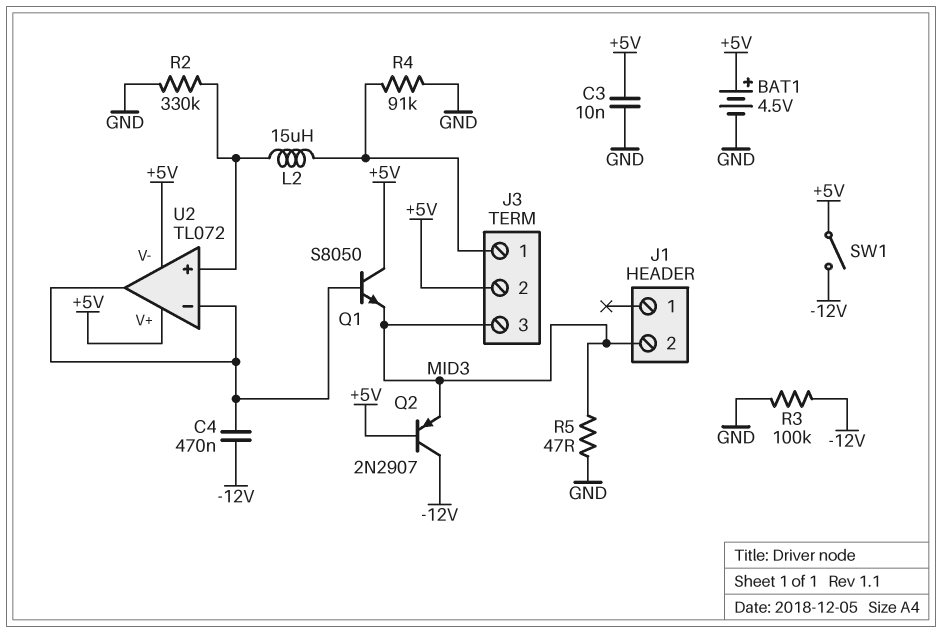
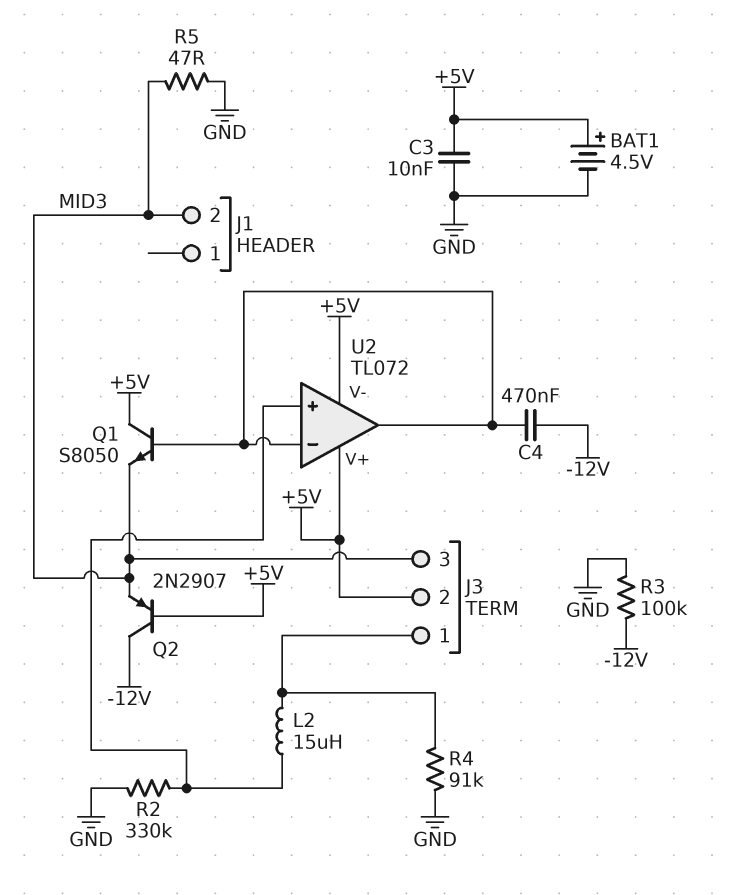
SW1: switch (+5V, -12V) -> none

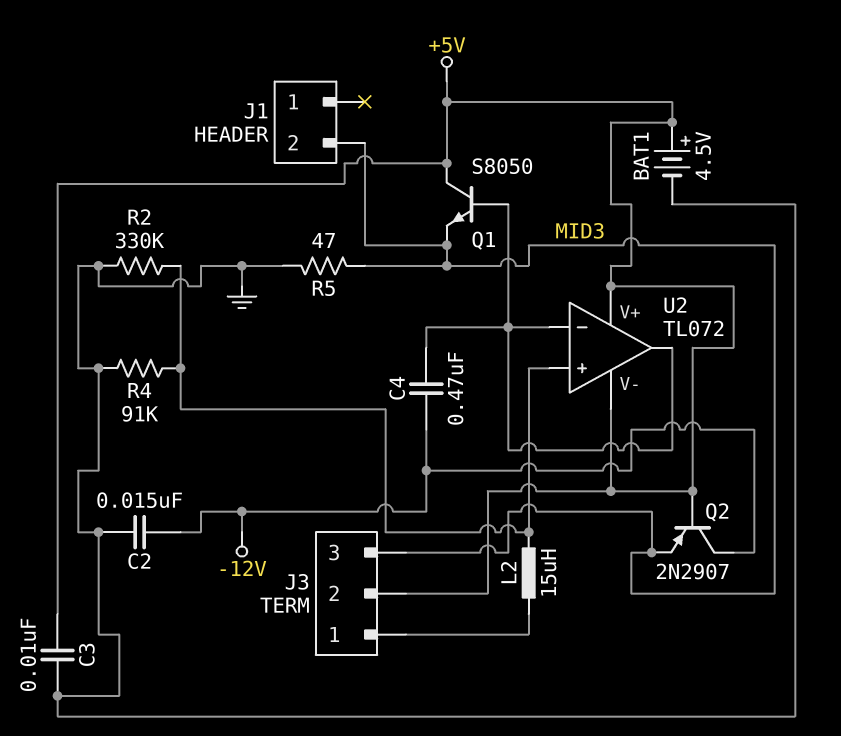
C2: none -> 15nF (-12V, GND)
R3: 100k (-12V, GND) -> none
R4: 91k (GND, J3/1) -> 91k (GND, U2/in+)

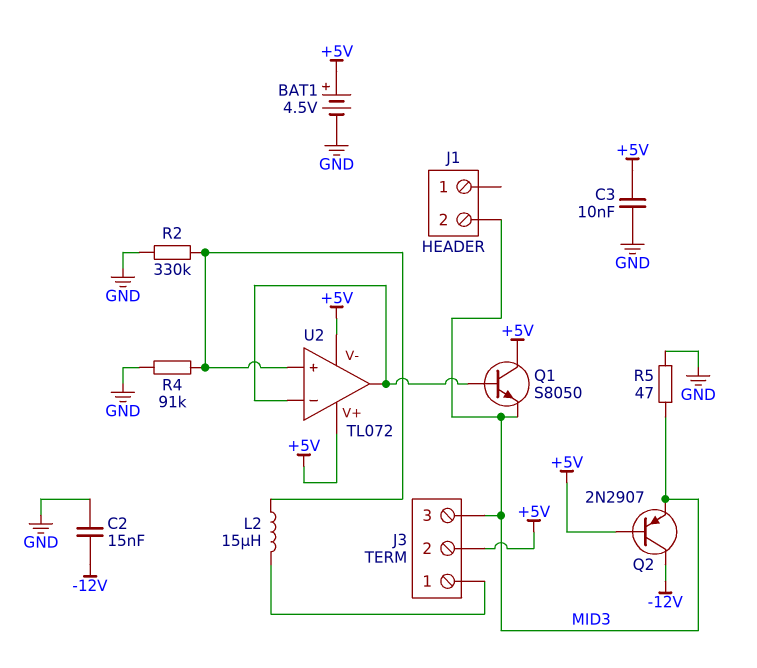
C4: 470nF (-12V, U2/in-) -> none

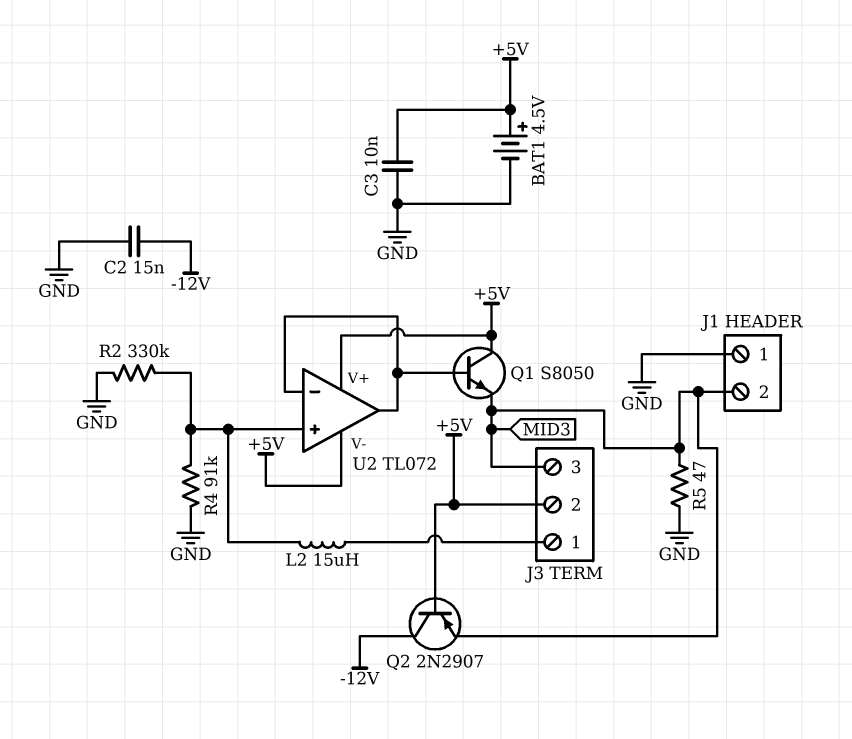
J1 pin 1: none -> GND

